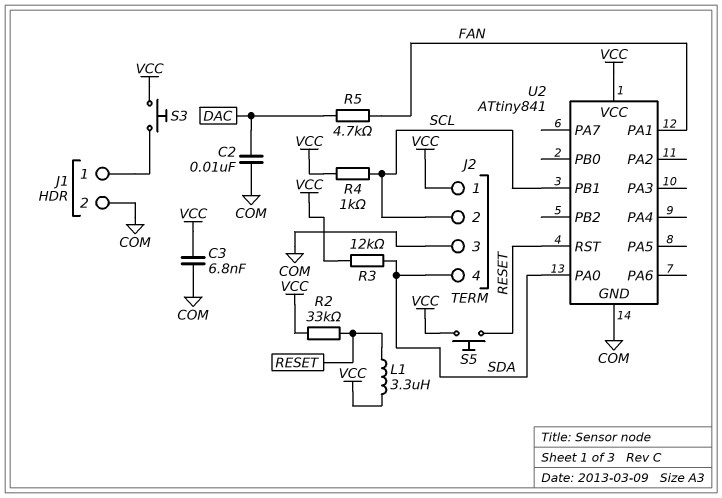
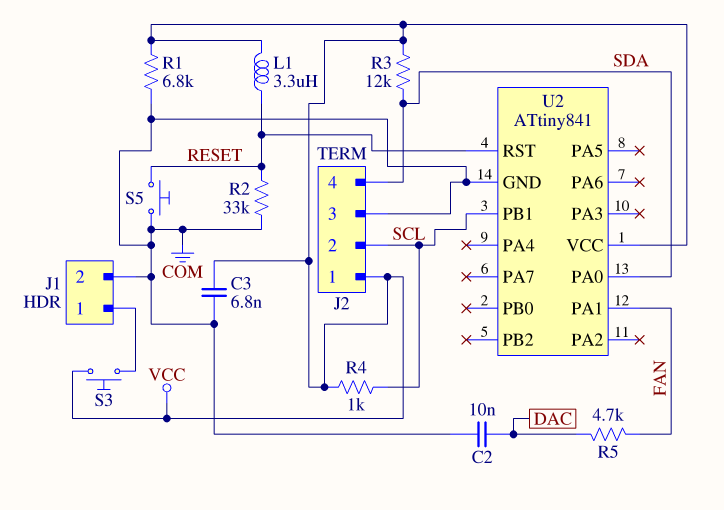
R1: none -> 6.8k (COM, VCC)
R2: 33k (RESET, VCC) -> 33k (COM, RESET)
S5: button (RESET, VCC) -> button (COM, RESET)

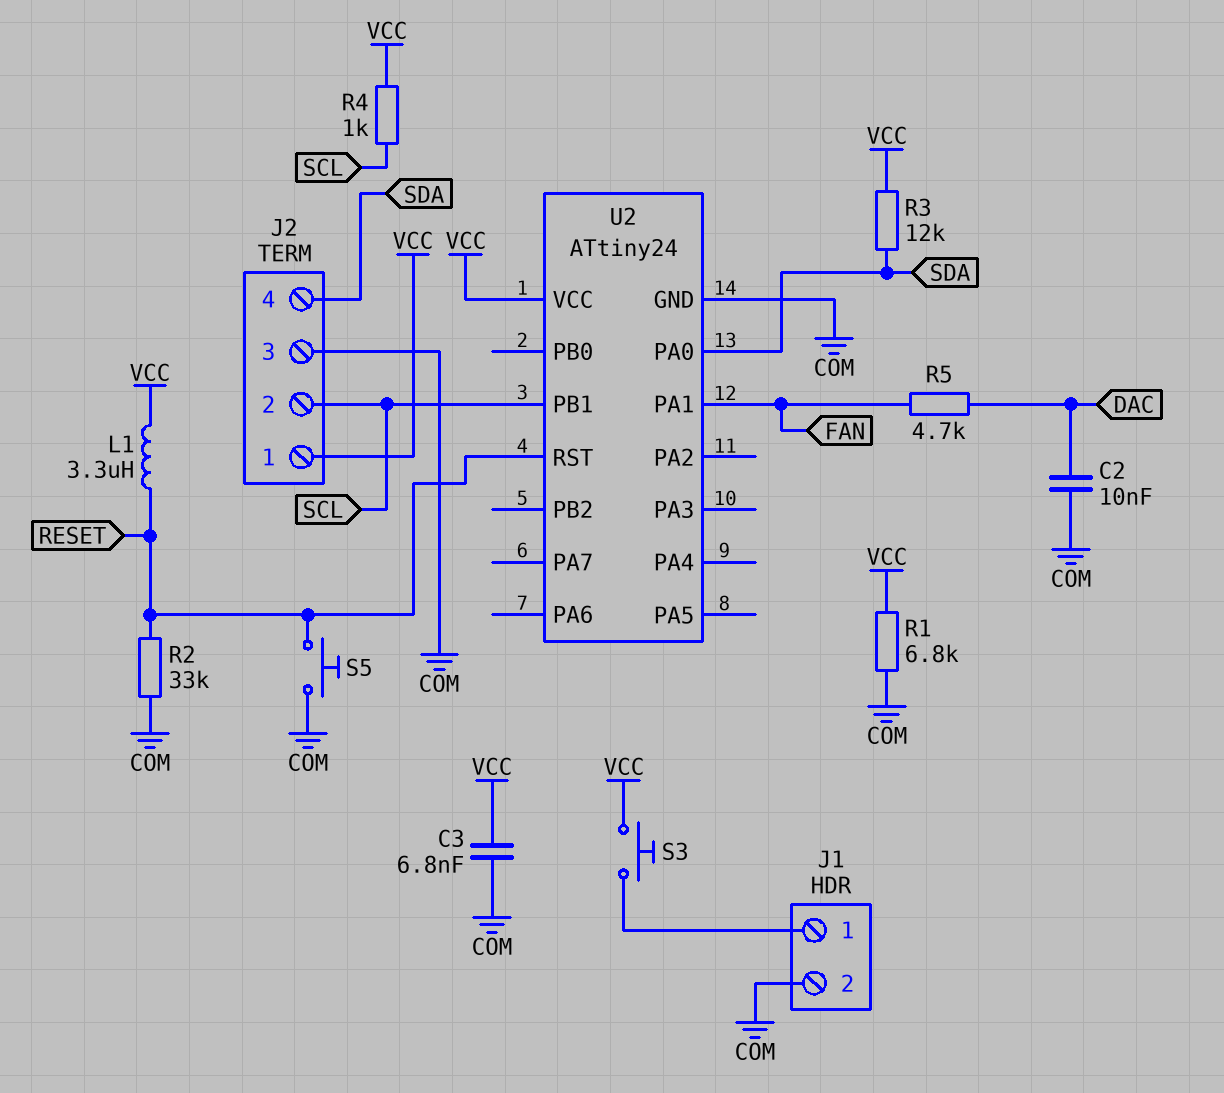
U2: ATtiny841 -> ATtiny24

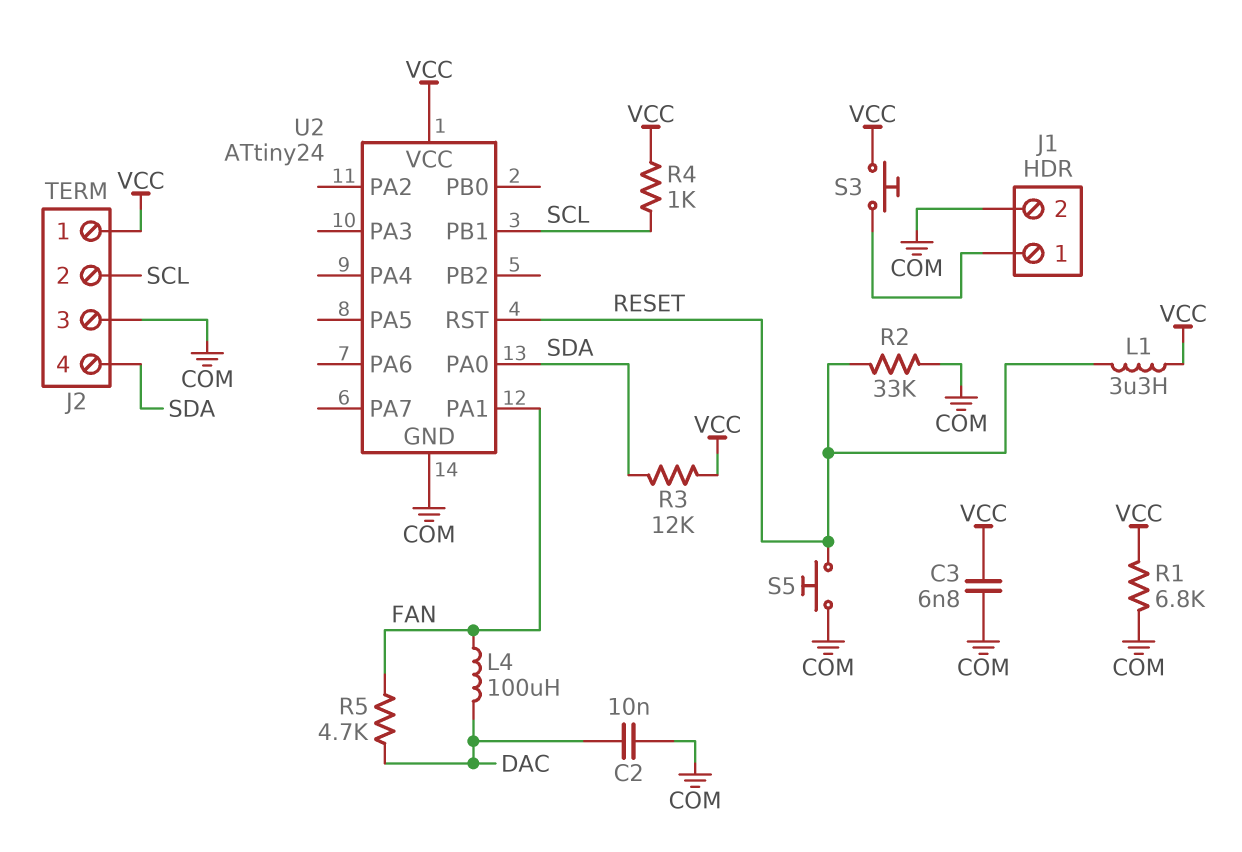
L4: none -> 100uH (DAC, FAN)

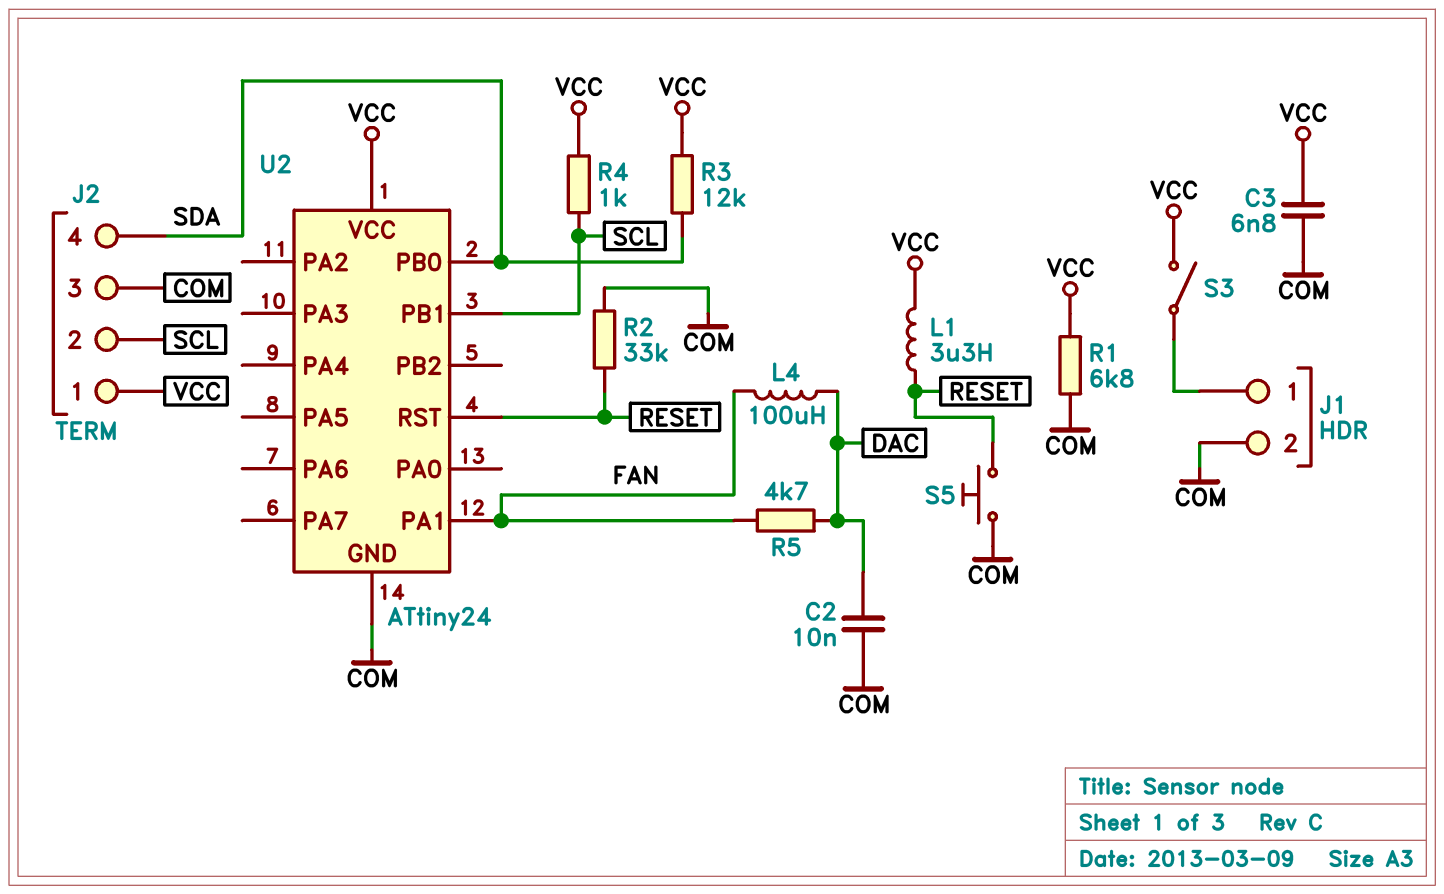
S3: button (J1/1, VCC) -> switch (J1/1, VCC)
U2 pin PA0: SDA -> none
U2 pin PB0: none -> SDA

